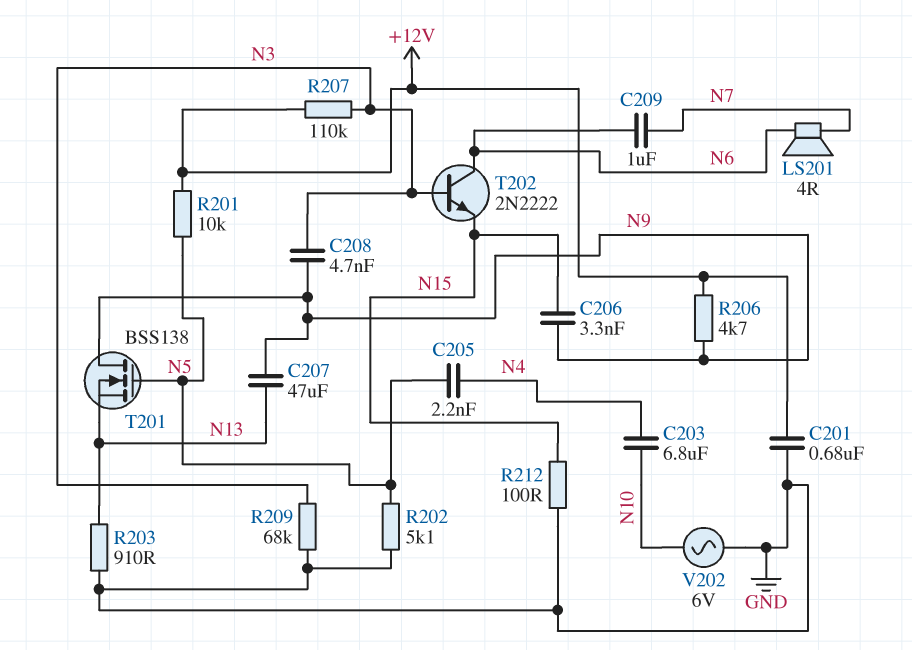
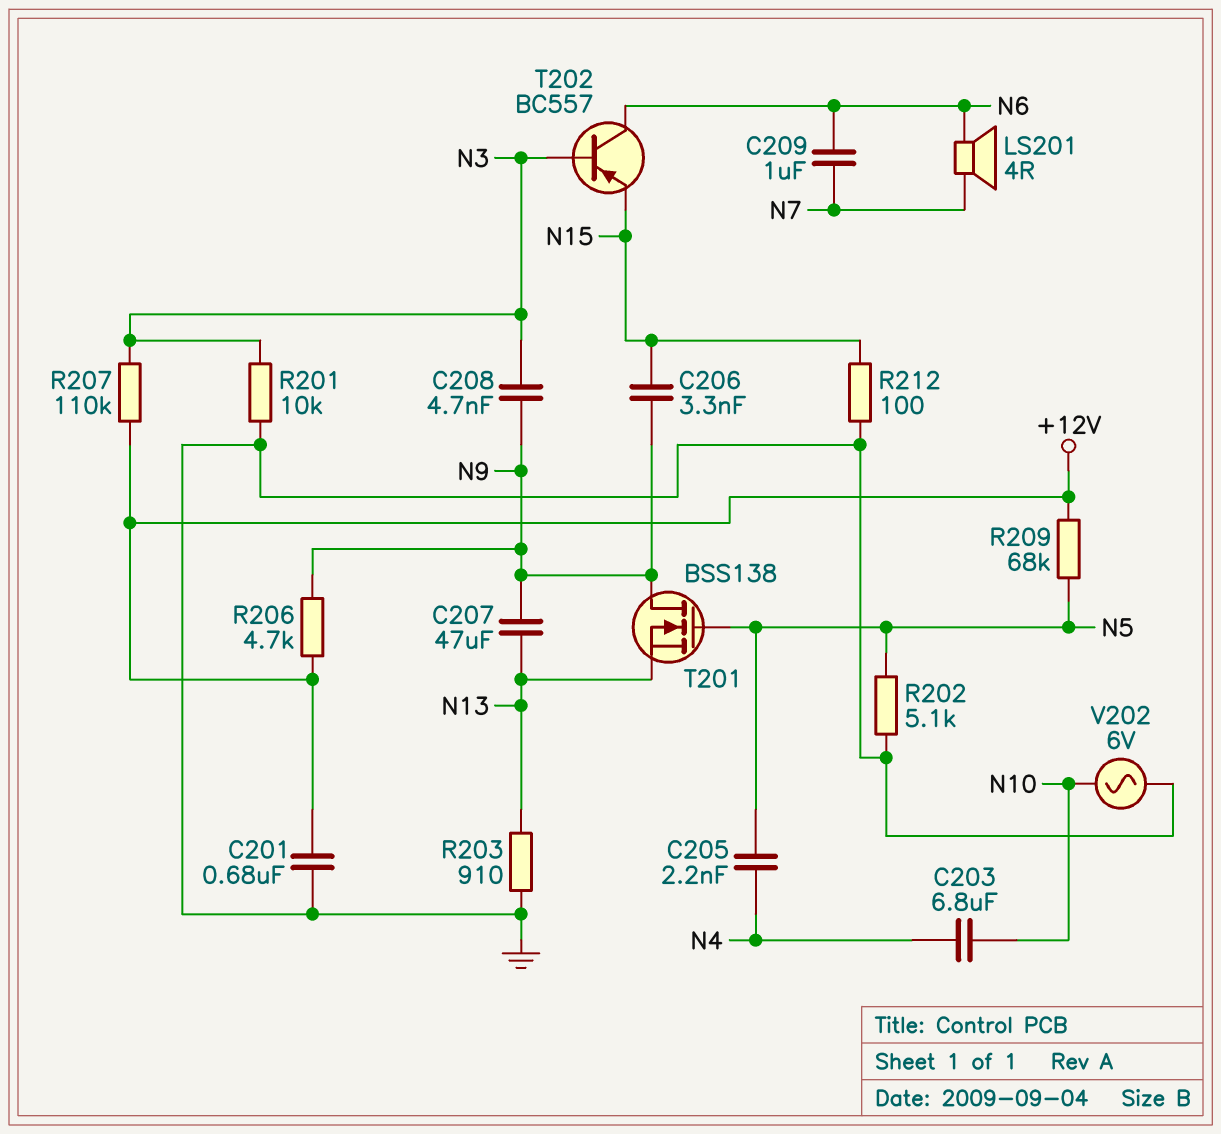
R201: 10k (+12V, N5) -> 10k (GND, N3)
R209: 68k (GND, N3) -> 68k (+12V, N5)
T202: NPN 2N2222 (B N3, C N6, E N15) -> PNP BC557 (B N3, C N6, E N15)

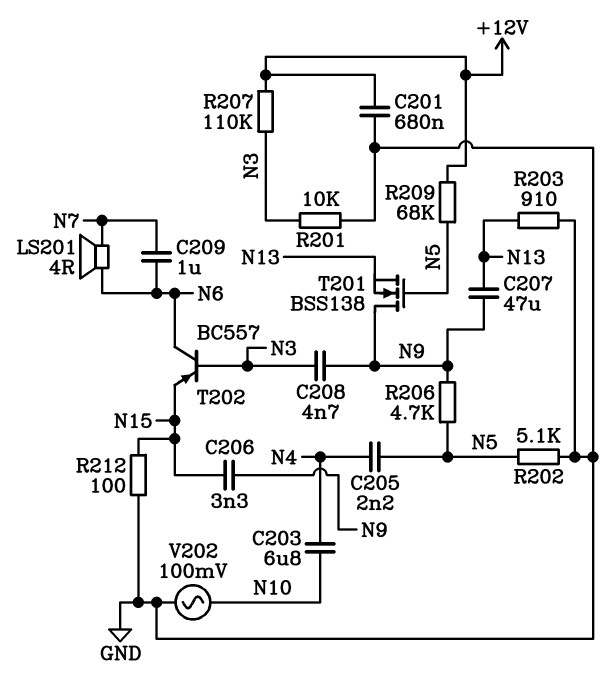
R206: 4.7k (+12V, N9) -> 4.7k (N5, N9)
V202: AC 6V (GND, N10) -> AC 100mV (GND, N10)

